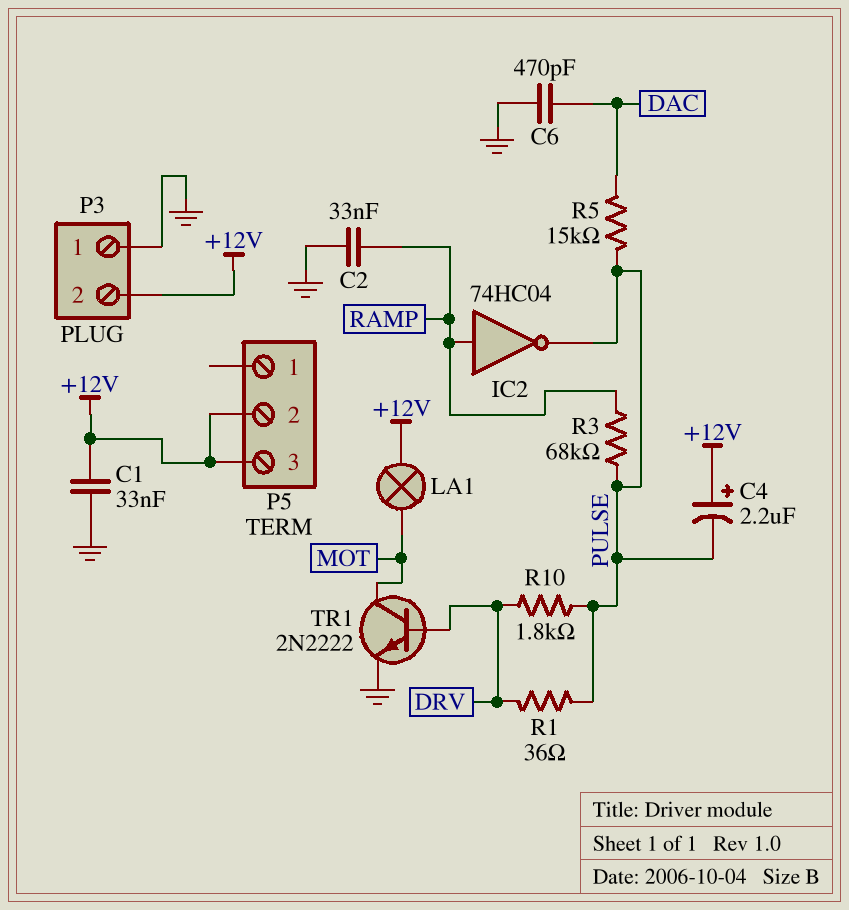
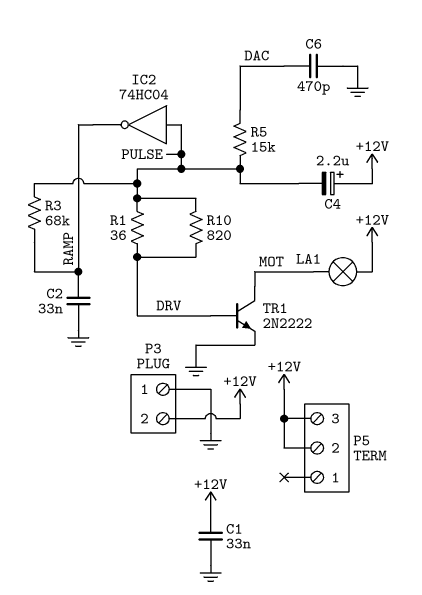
IC2: NOT 74HC04 (in RAMP, out PULSE) -> NOT 74HC04 (in PULSE, out RAMP)
R10: 1.8k (DRV, PULSE) -> 820 (DRV, PULSE)

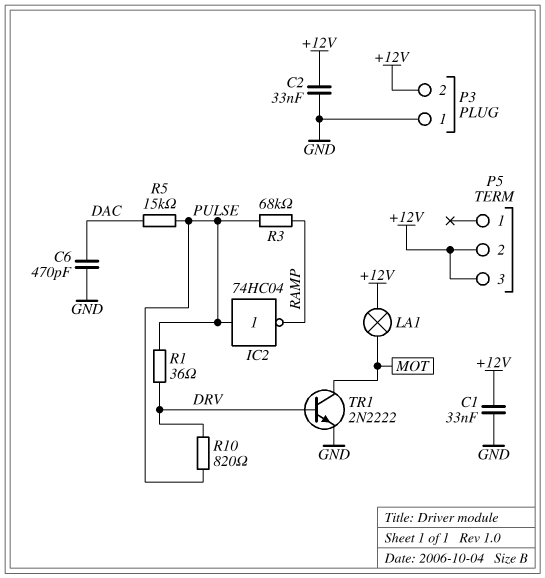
C2: 33nF (GND, RAMP) -> 33nF (+12V, GND)
C4: 2.2uF (plus +12V, minus PULSE) -> none

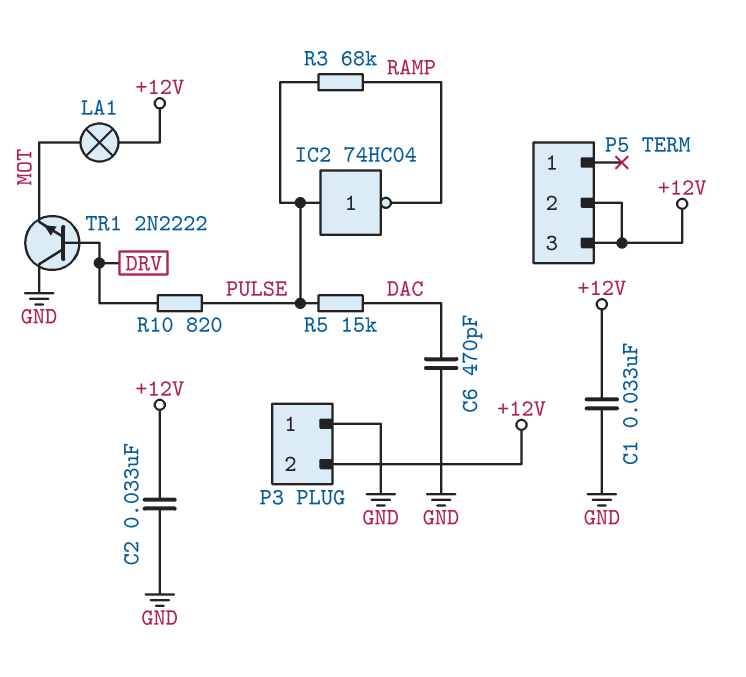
R1: 36 (DRV, PULSE) -> none
TR1: NPN 2N2222 (B DRV, C MOT, E GND) -> NPN 2N2222 (B DRV, C GND, E MOT)

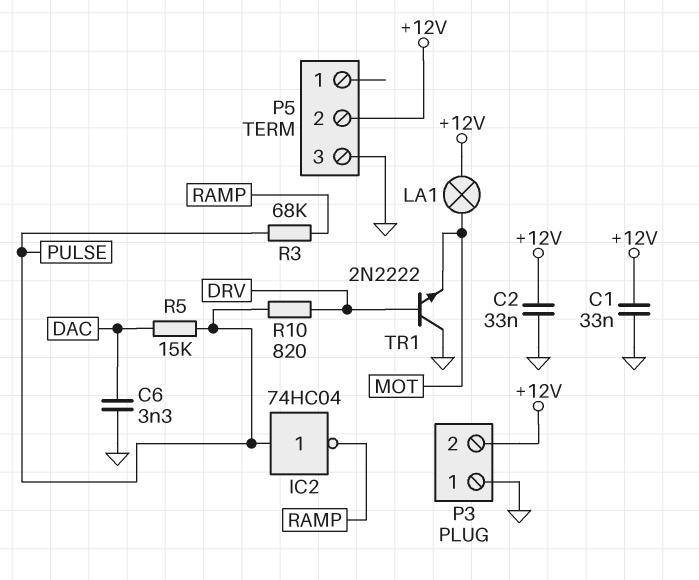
C6: 470pF (DAC, GND) -> 3.3nF (DAC, GND)
P5 pin 3: +12V -> GND

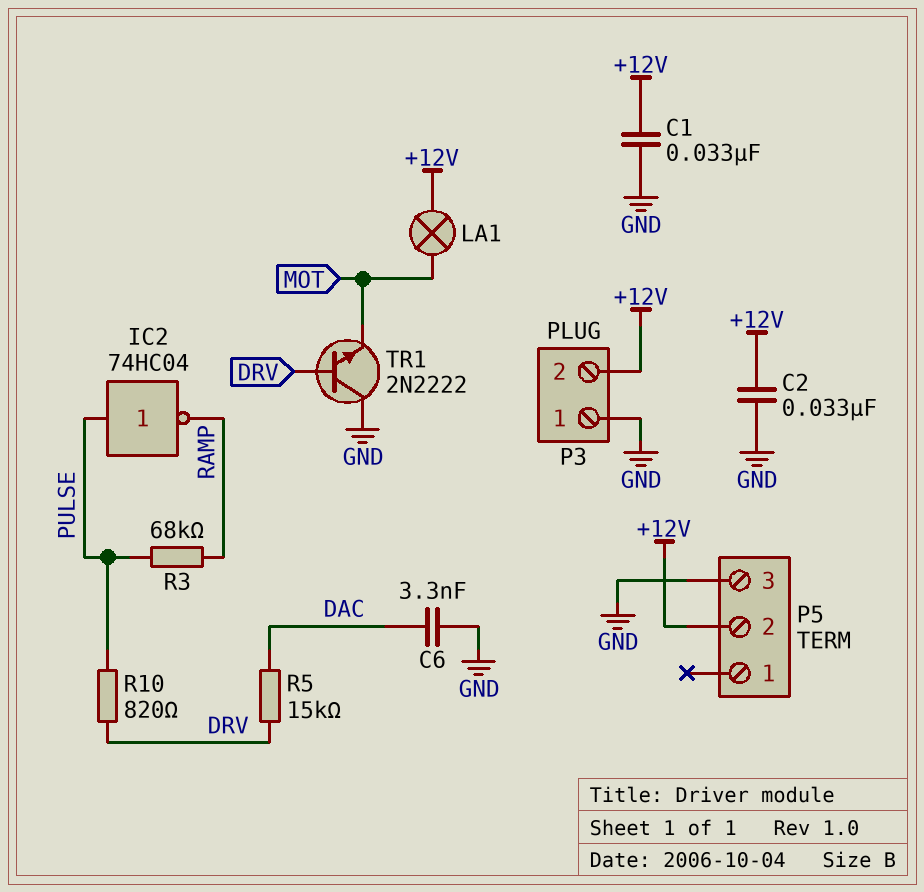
R5: 15k (DAC, PULSE) -> 15k (DAC, DRV)

